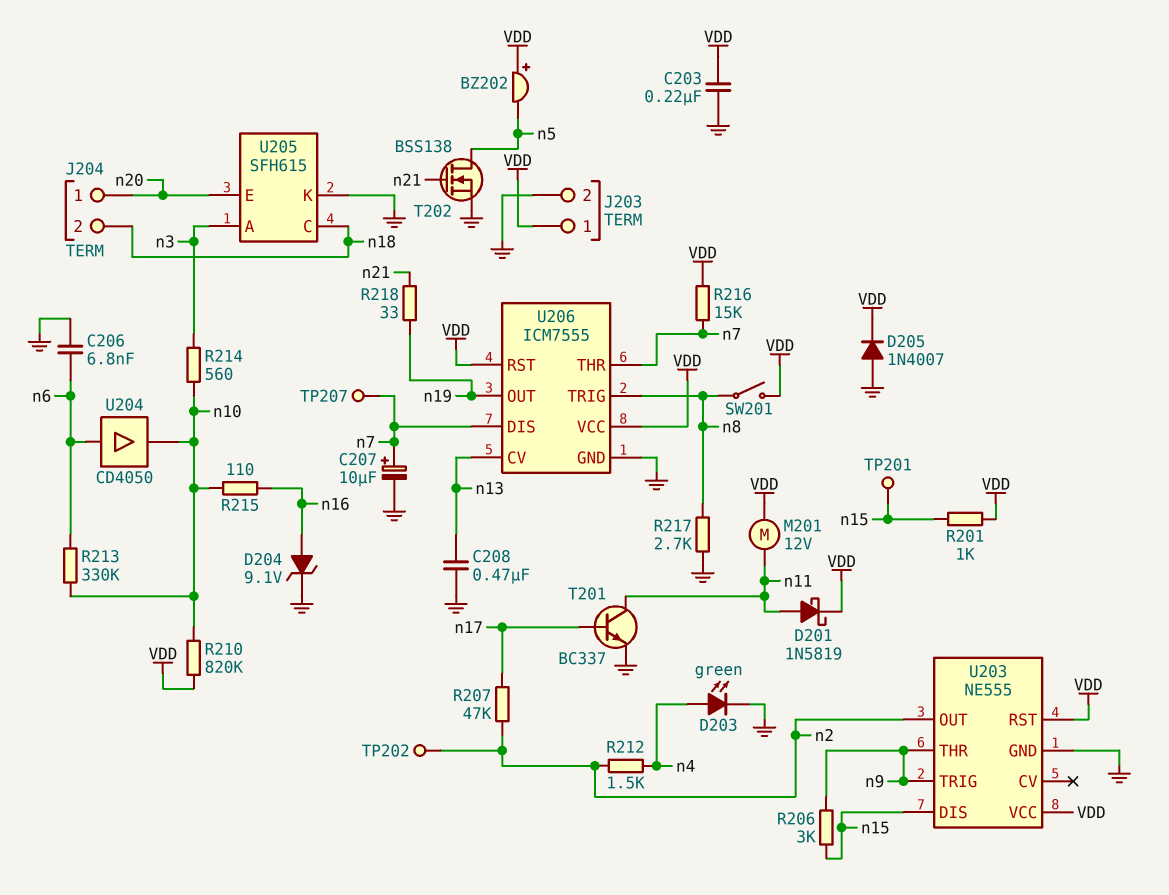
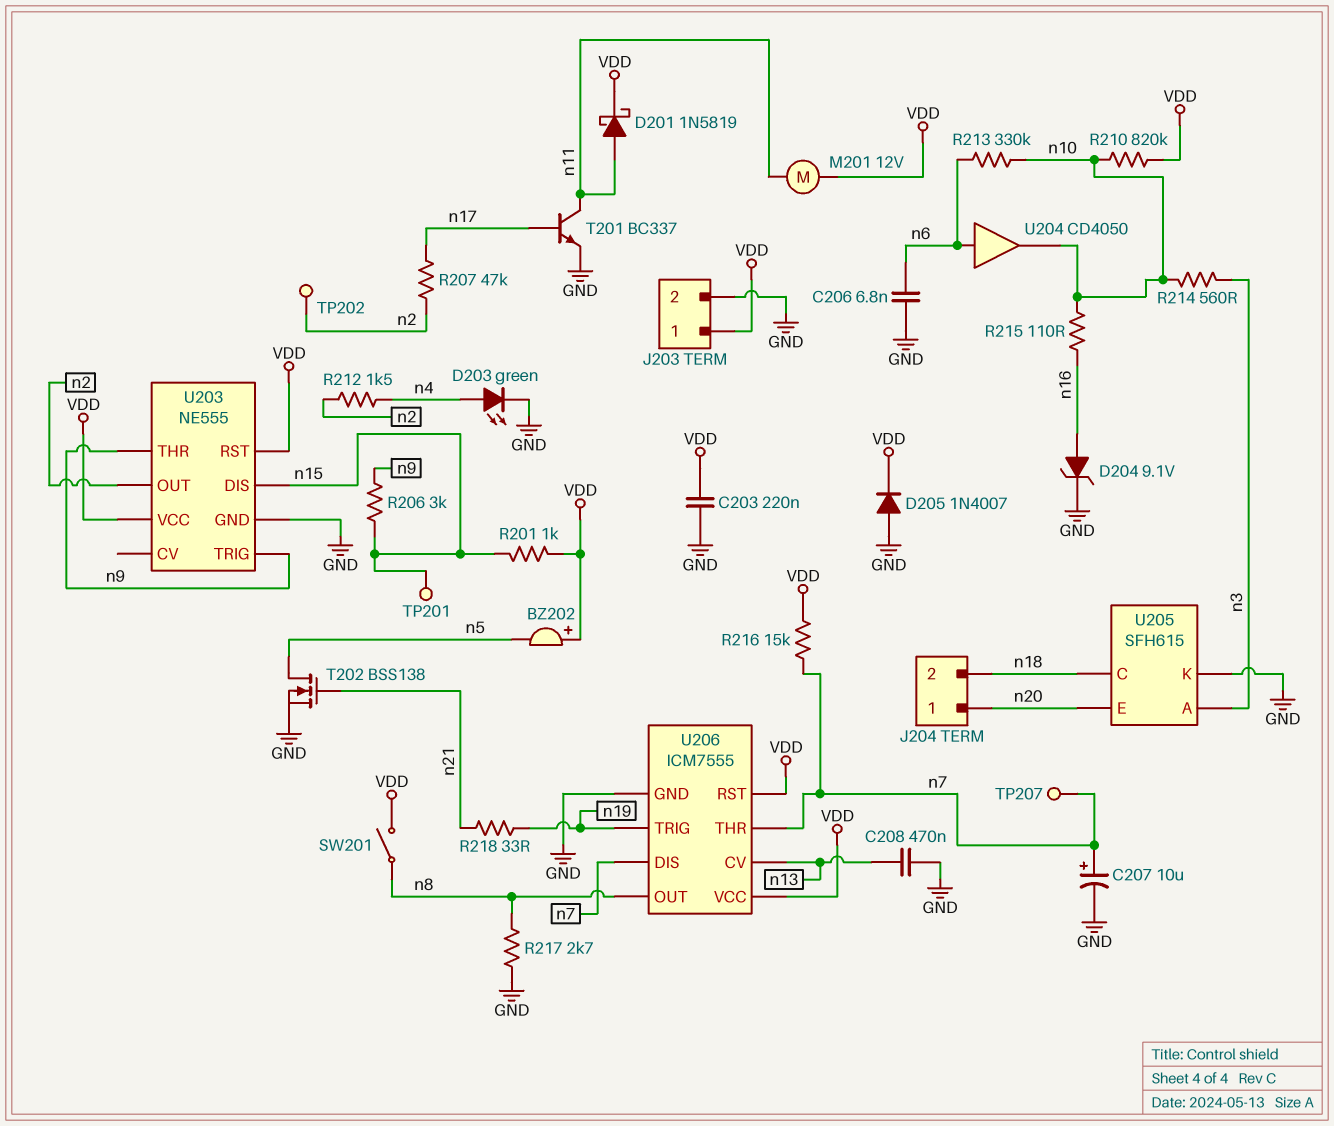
U206 pin OUT: n19 -> n8
U206 pin TRIG: n8 -> n19

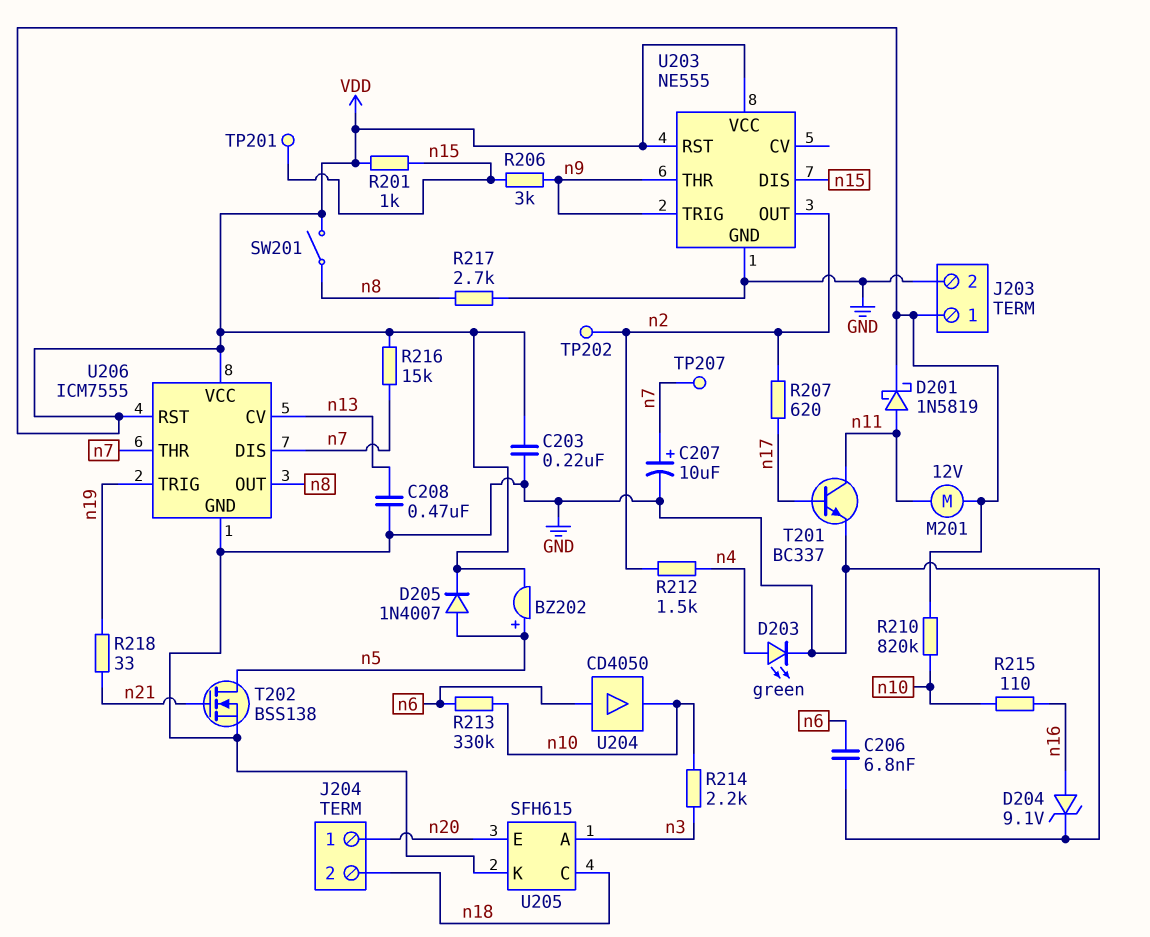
BZ202: buzzer (plus VDD, minus n5) -> buzzer (plus n5, minus VDD)
D205: diode 1N4007 (A GND, K VDD) -> diode 1N4007 (A n5, K VDD)
R207: 47k (n2, n17) -> 620 (n2, n17)
R214: 560 (n3, n10) -> 2.2k (n3, n10)

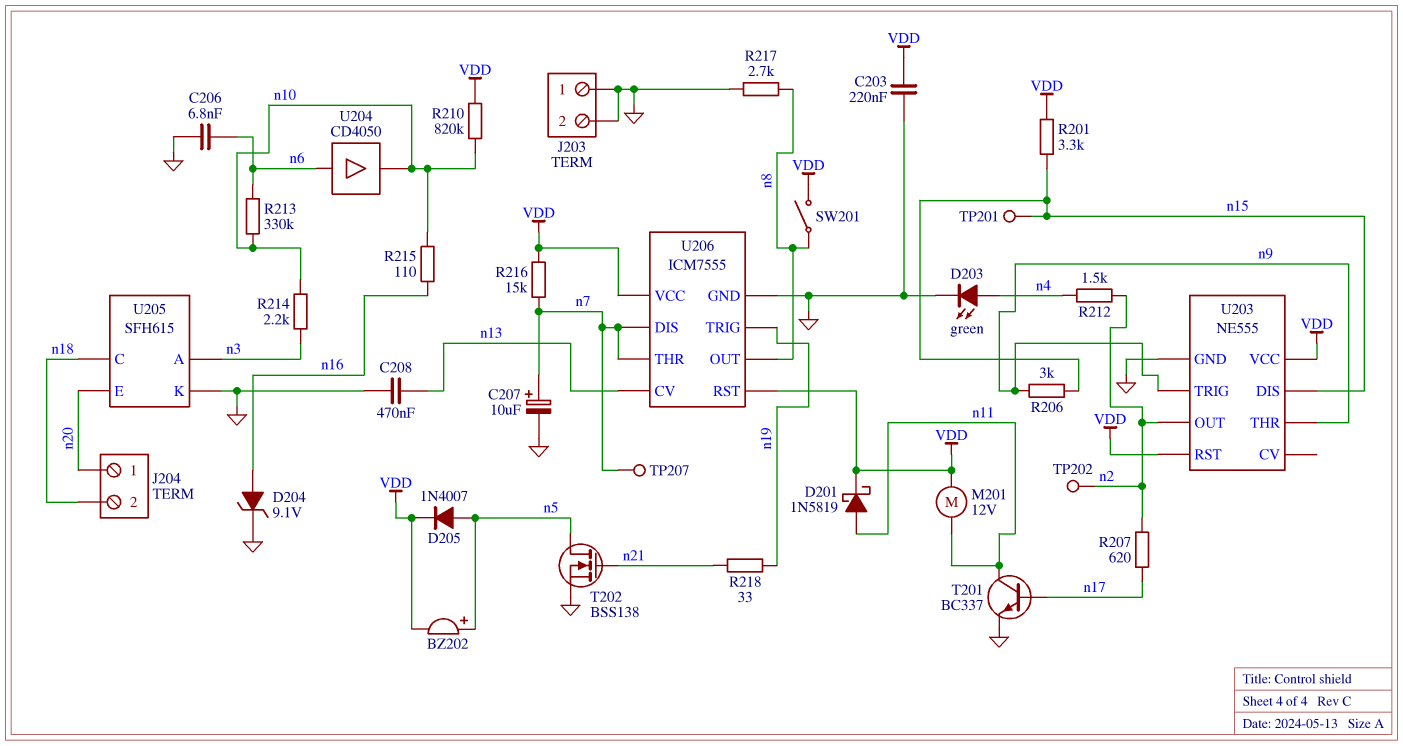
J203 pin 1: VDD -> GND
R201: 1k (VDD, n15) -> 3.3k (VDD, n15)

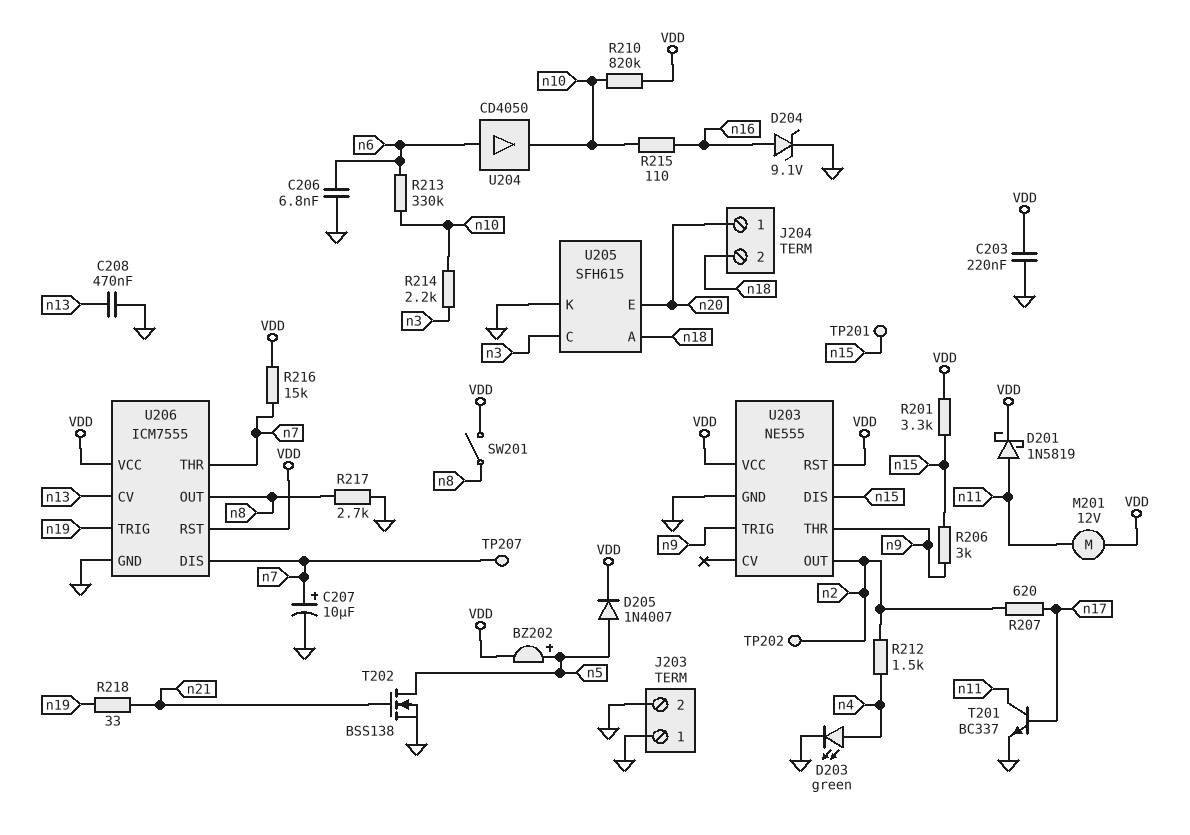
U205 pin A: n3 -> n18
U205 pin C: n18 -> n3

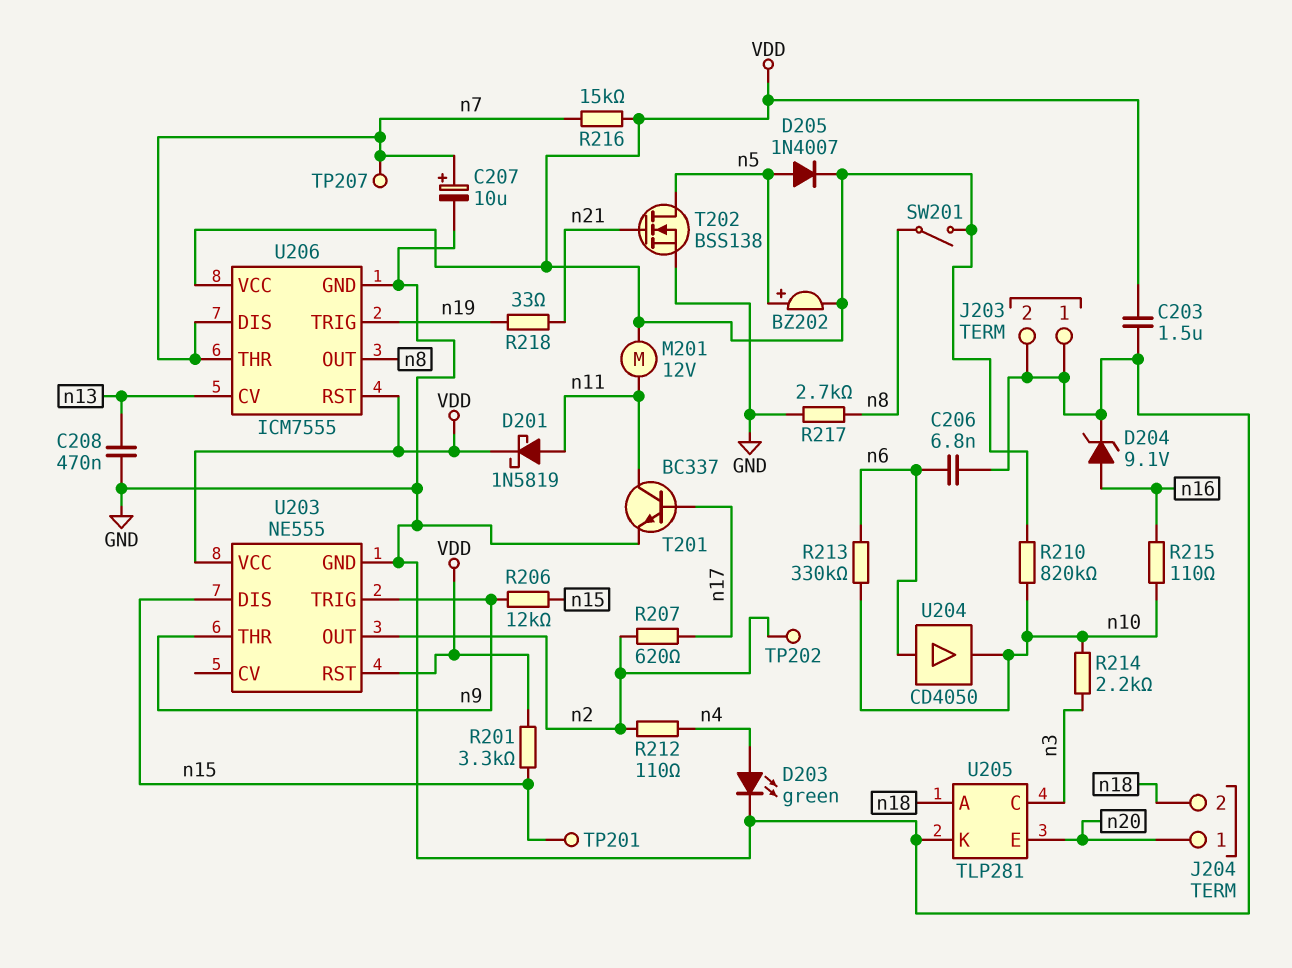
C203: 220nF (GND, VDD) -> 1.5uF (GND, VDD)
R206: 3k (n9, n15) -> 12k (n9, n15)
R212: 1.5k (n2, n4) -> 110 (n2, n4)
U205: SFH615 -> TLP281

